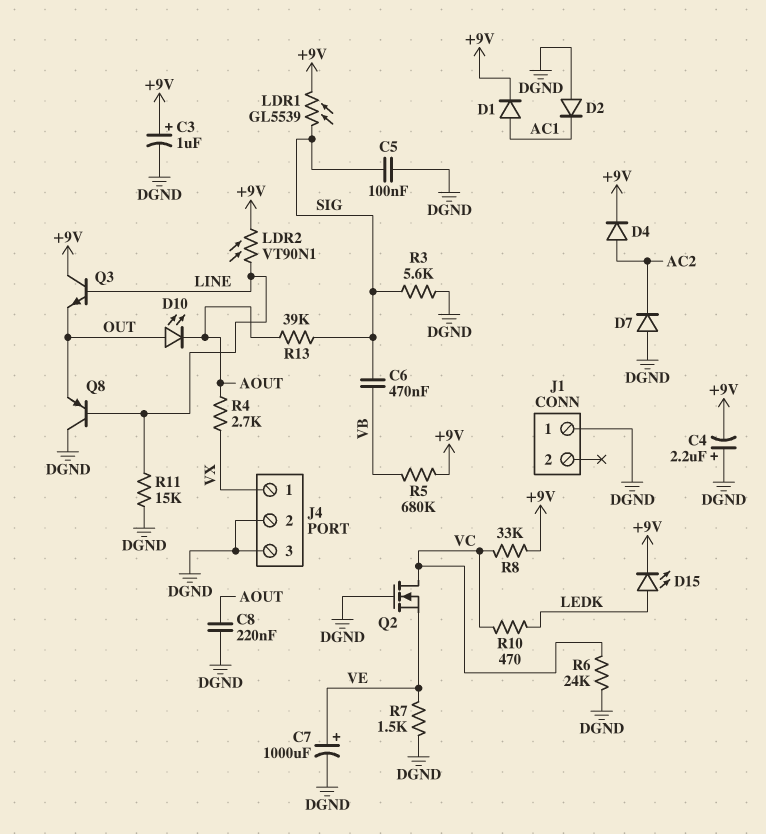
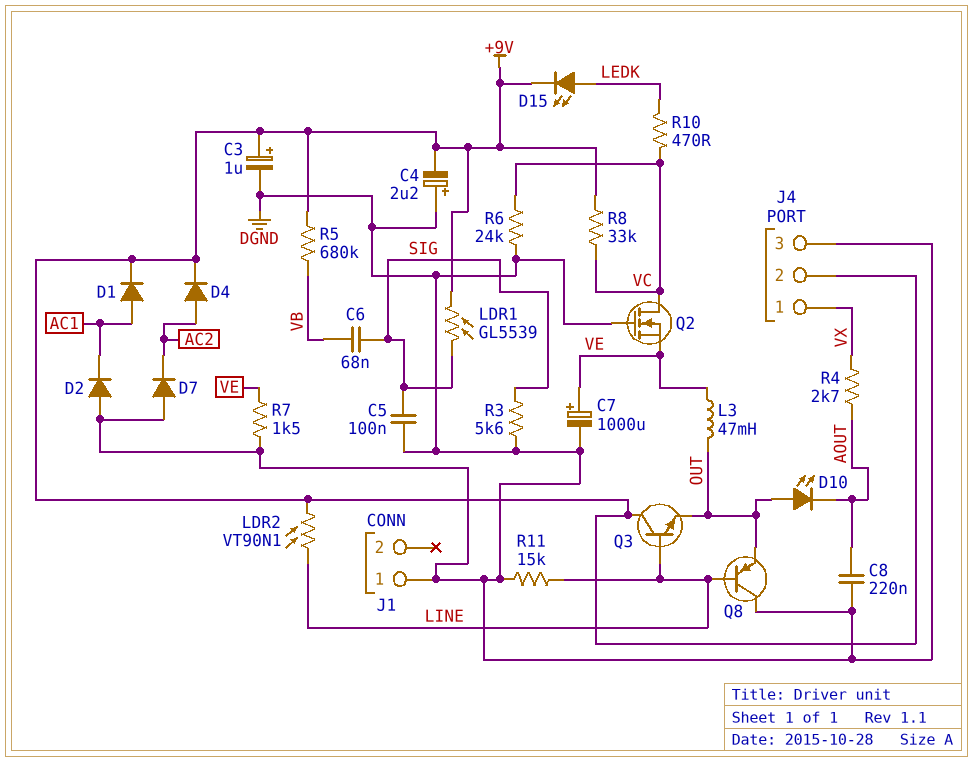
C6: 470nF (SIG, VB) -> 68nF (SIG, VB)
J4 pin 2: DGND -> +9V
L3: none -> 47mH (OUT, VE)
R13: 39k (AOUT, SIG) -> none

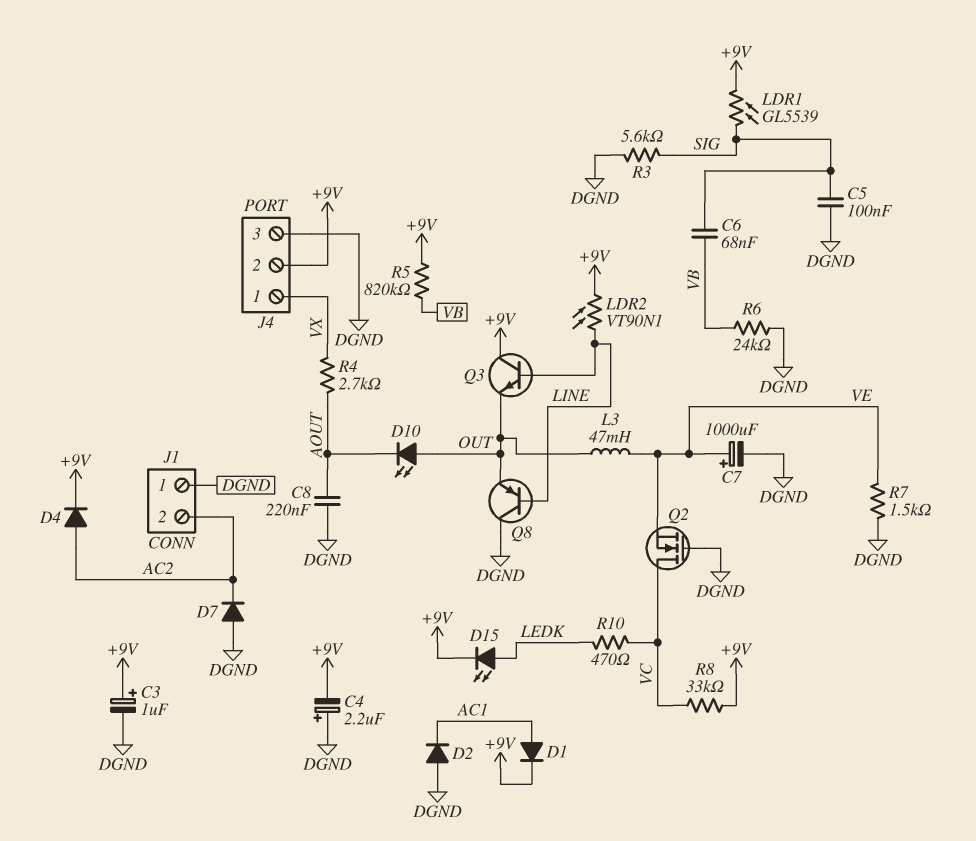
J1 pin 2: none -> AC2
R5: 680k (+9V, VB) -> 820k (+9V, VB)
R6: 24k (DGND, VC) -> 24k (DGND, VB)
R11: 15k (DGND, LINE) -> none

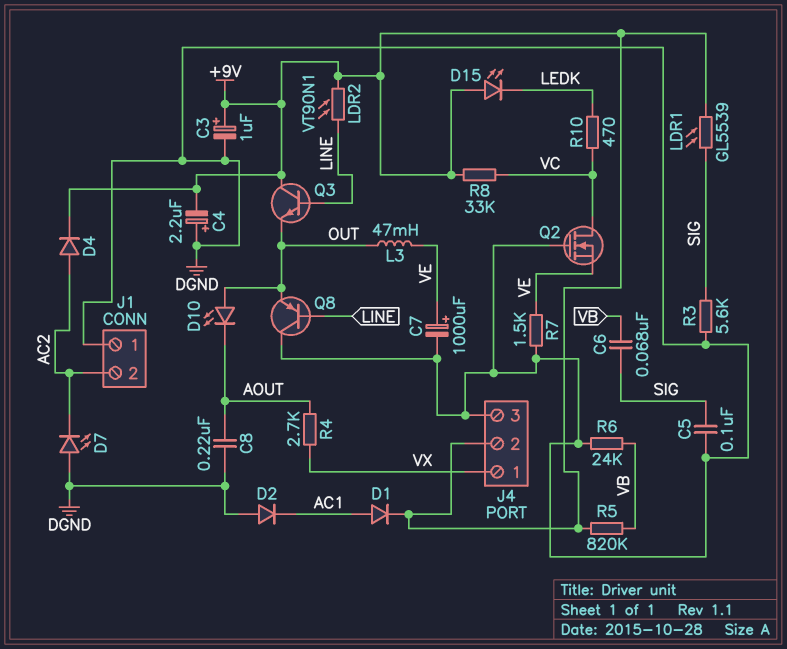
D7: diode (A DGND, K AC2) -> LED (A DGND, K AC2)
D15: LED (A LEDK, K +9V) -> LED (A +9V, K LEDK)

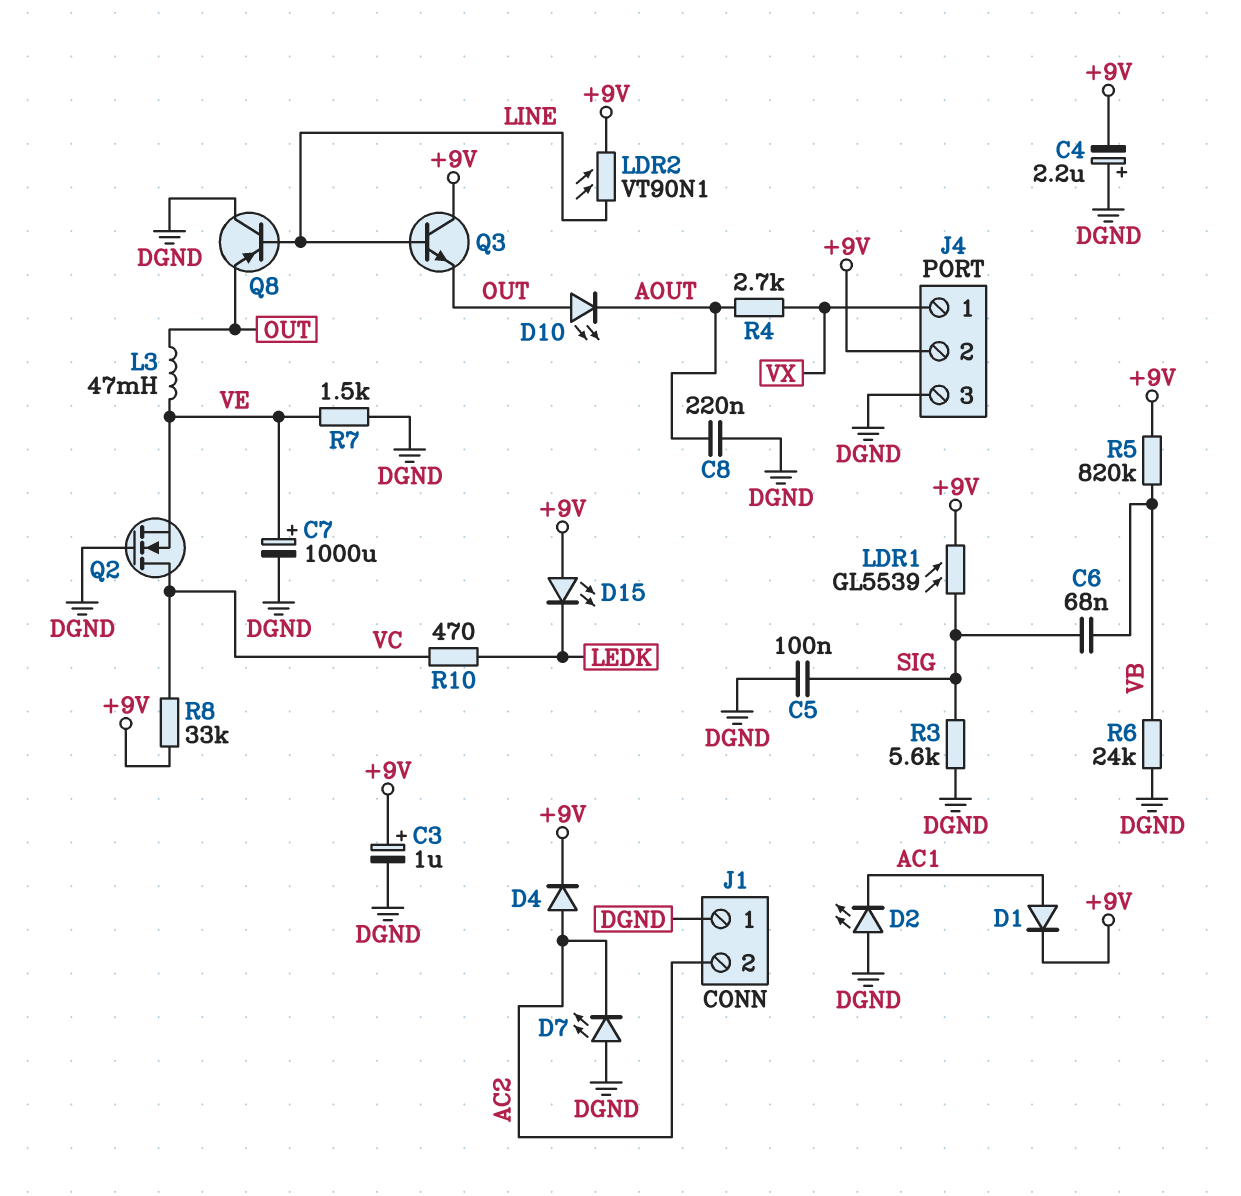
D2: diode (A DGND, K AC1) -> LED (A DGND, K AC1)

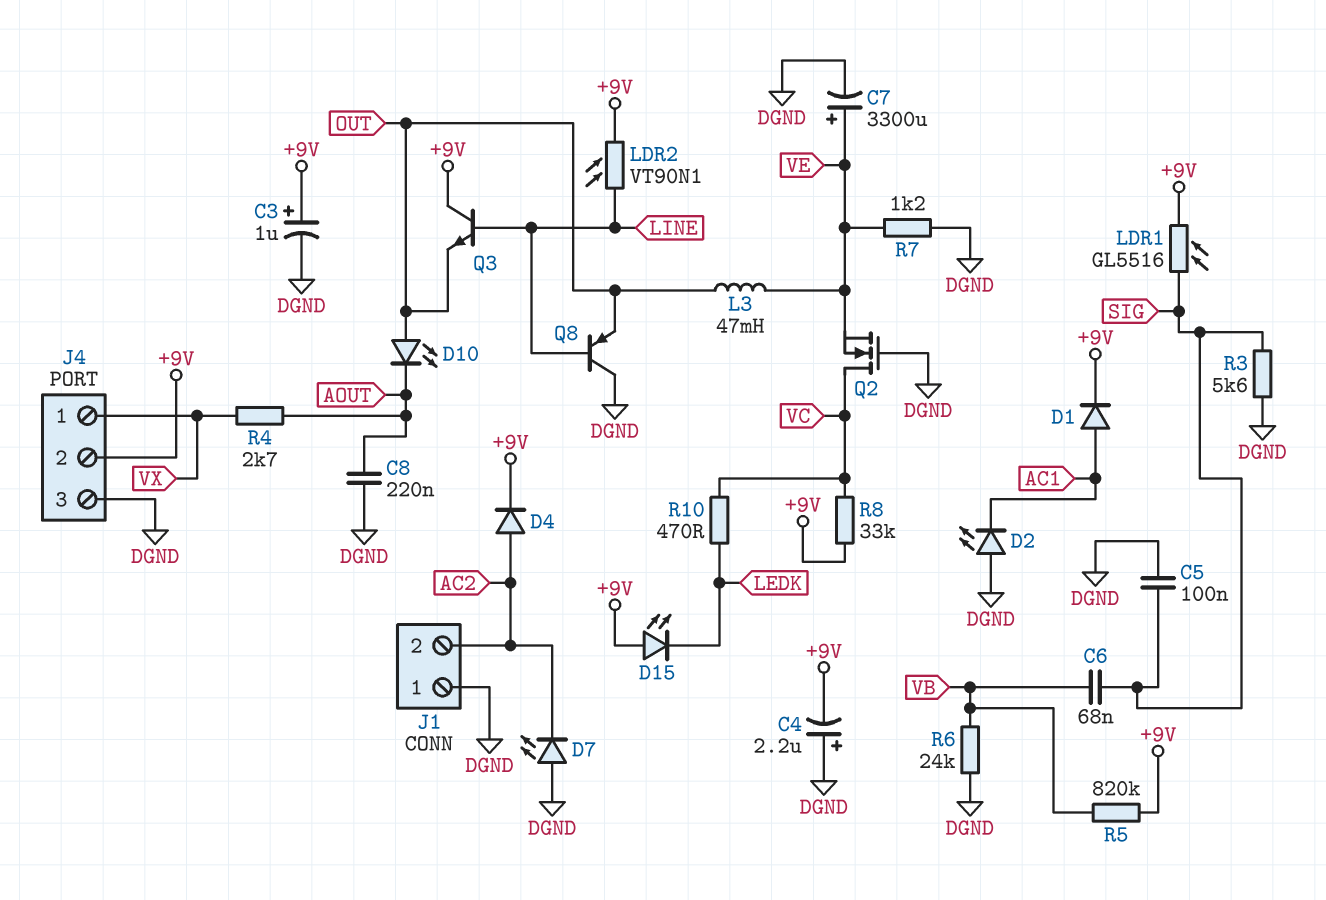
C7: 1000uF (plus VE, minus DGND) -> 3300uF (plus VE, minus DGND)
LDR1: GL5539 (+9V, SIG) -> GL5516 (+9V, SIG)
R7: 1.5k (DGND, VE) -> 1.2k (DGND, VE)

